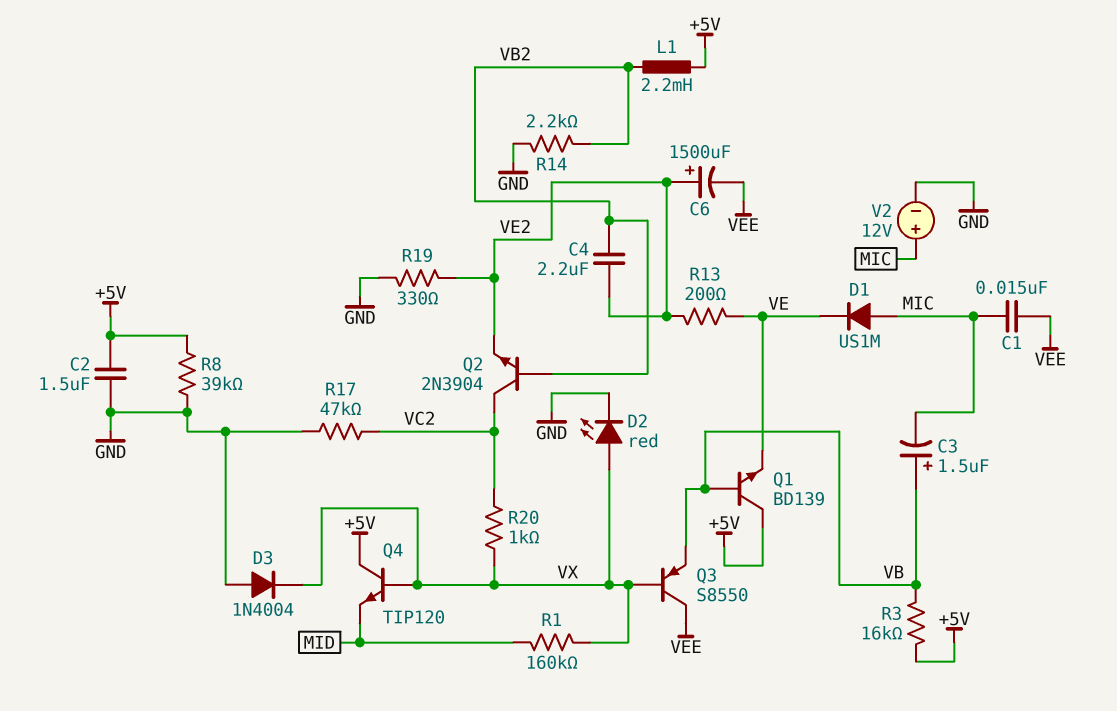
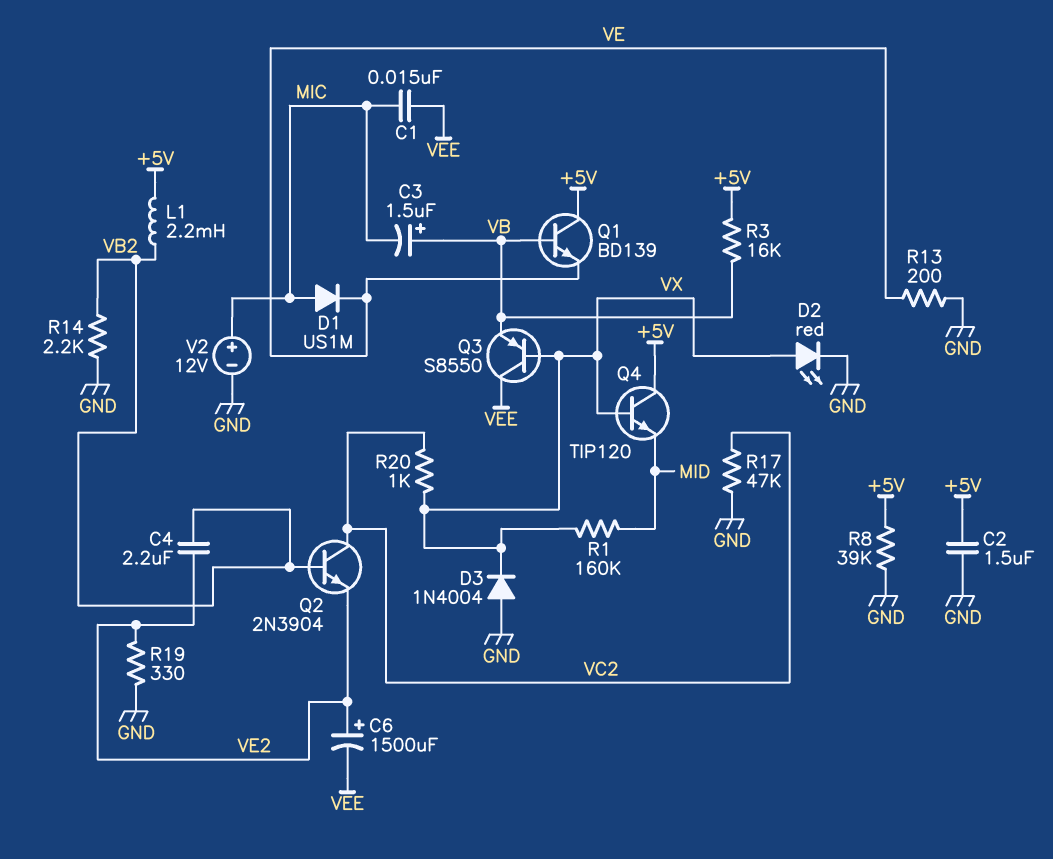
R13: 200 (VE, VE2) -> 200 (GND, VE)

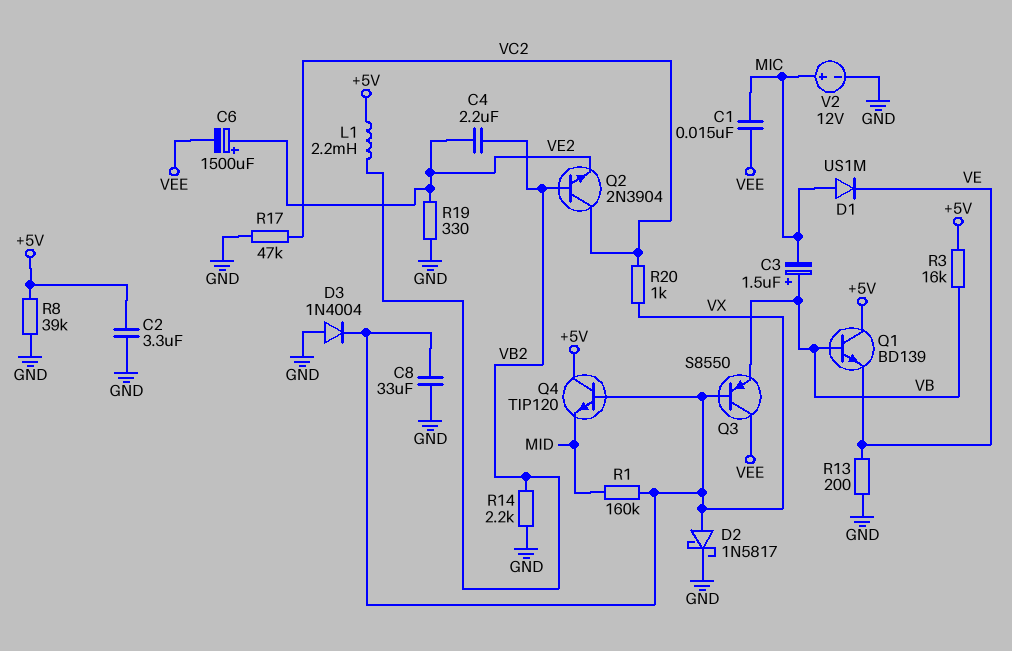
C2: 1.5uF (+5V, GND) -> 3.3uF (+5V, GND)
C8: none -> 33uF (GND, VX)
D2: LED red (A VX, K GND) -> schottky 1N5817 (A VX, K GND)

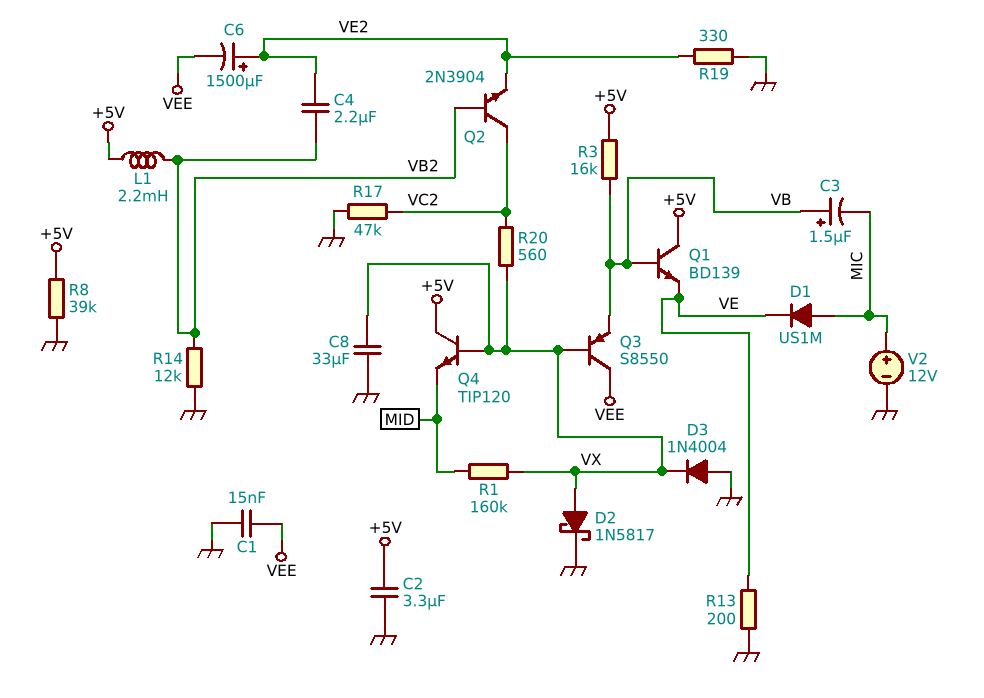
C1: 15nF (MIC, VEE) -> 15nF (GND, VEE)
R14: 2.2k (GND, VB2) -> 12k (GND, VB2)
R20: 1k (VC2, VX) -> 560 (VC2, VX)

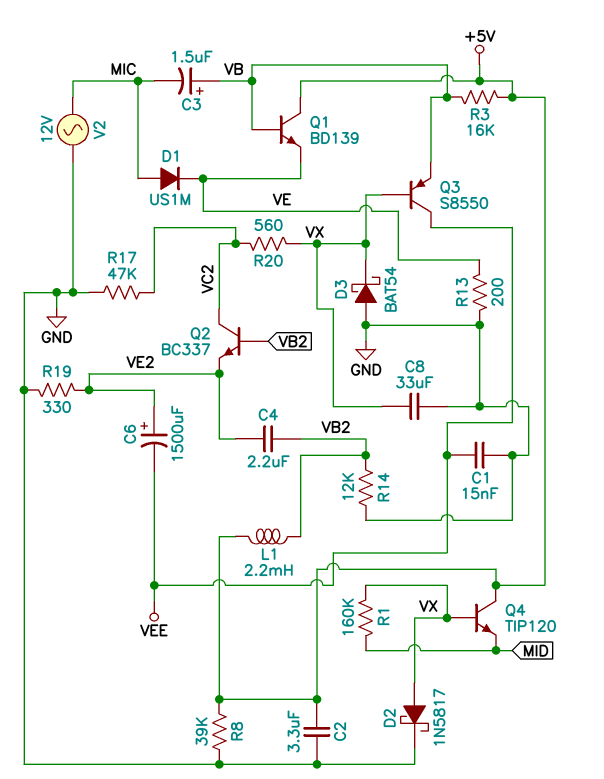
D3: diode 1N4004 (A GND, K VX) -> schottky BAT54 (A GND, K VX)
Q2: NPN 2N3904 (B VB2, C VC2, E VE2) -> NPN BC337 (B VB2, C VC2, E VE2)
V2: 12V (plus MIC, minus GND) -> AC 12V (GND, MIC)

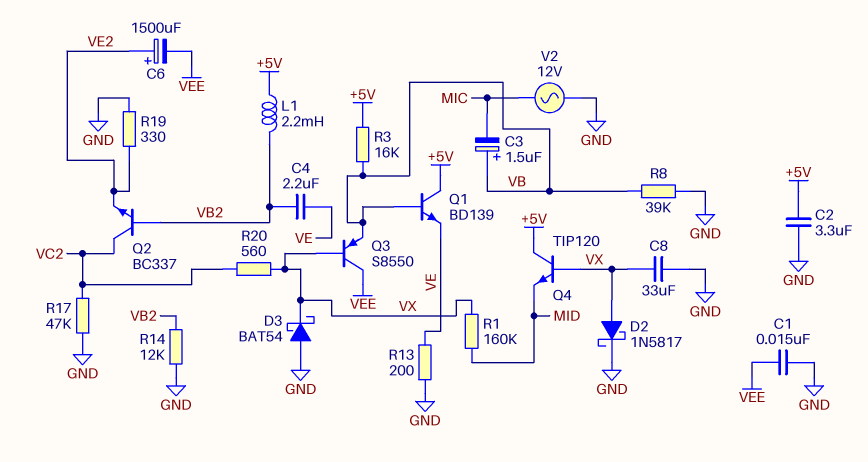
C4: 2.2uF (VB2, VE2) -> 2.2uF (VB2, VE)
D1: diode US1M (A MIC, K VE) -> none
R8: 39k (+5V, GND) -> 39k (GND, VB)

